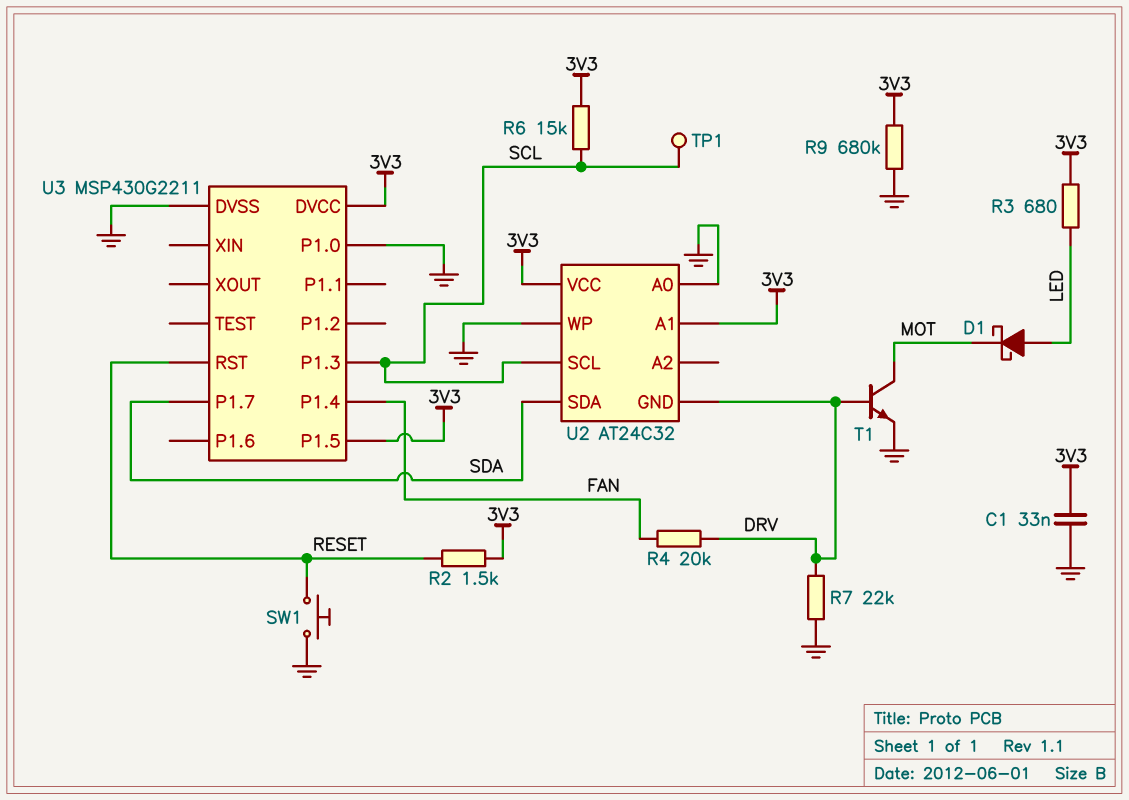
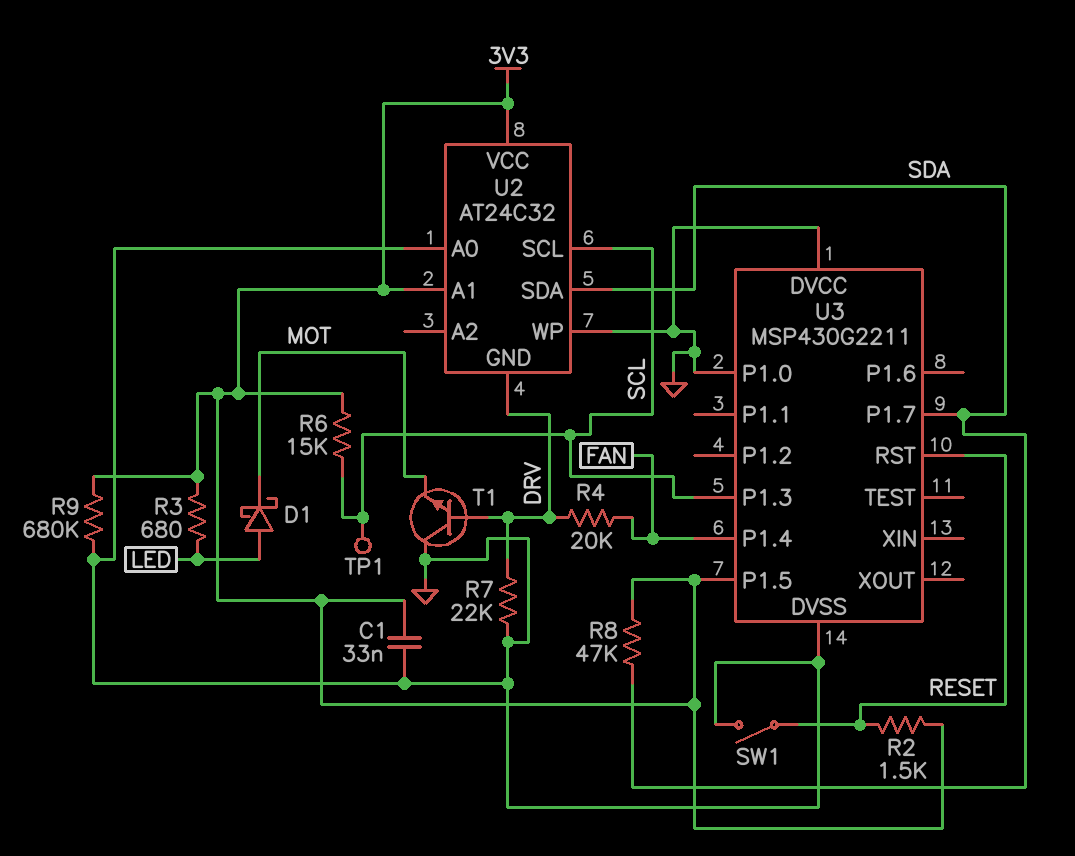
R8: none -> 47k (3V3, SDA)
SW1: button (GND, RESET) -> switch (GND, RESET)
T1: NPN (B DRV, C MOT, E GND) -> NPN (B DRV, C GND, E MOT)
U3 pin DVCC: 3V3 -> GND

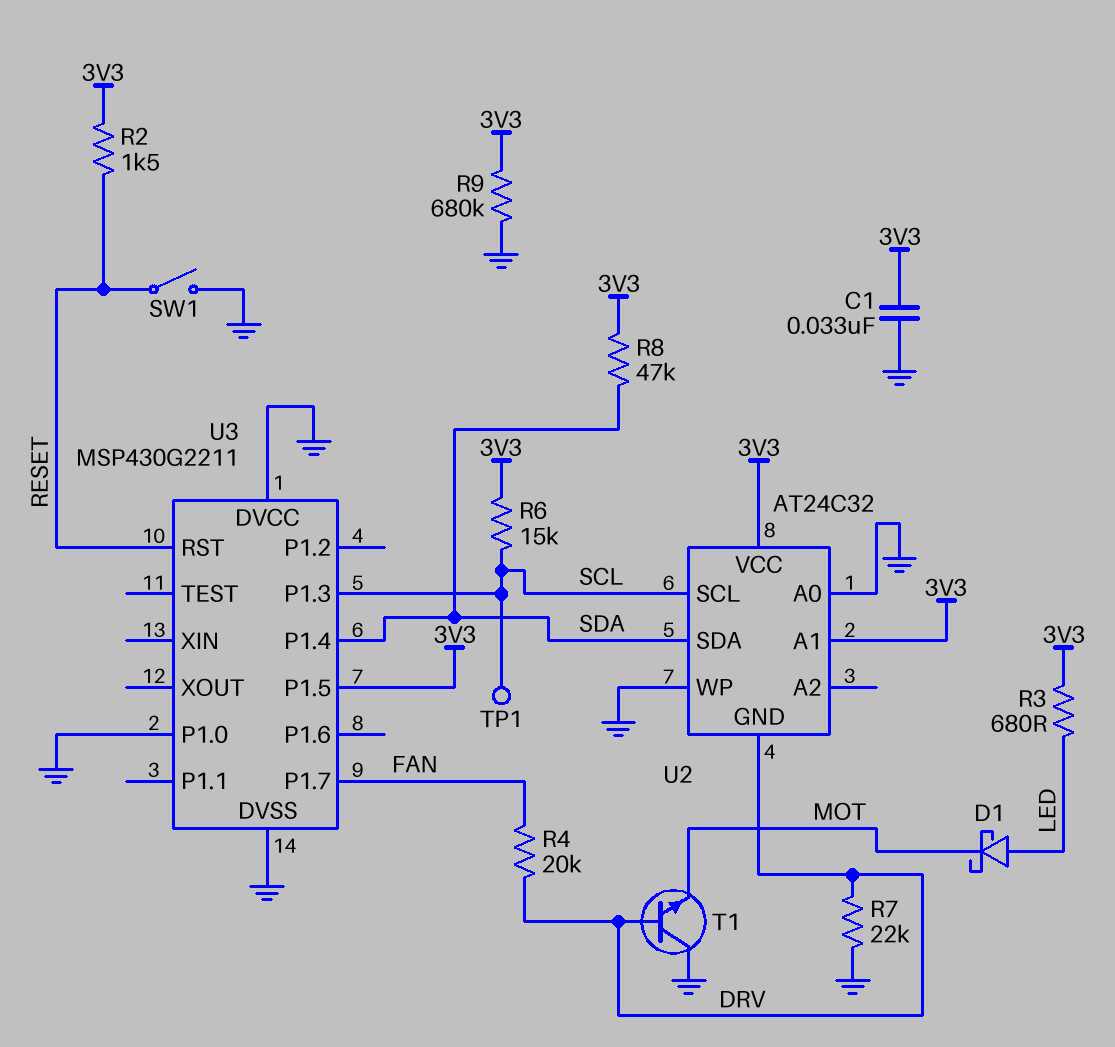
U3 pin P1.4: FAN -> SDA
U3 pin P1.7: SDA -> FAN

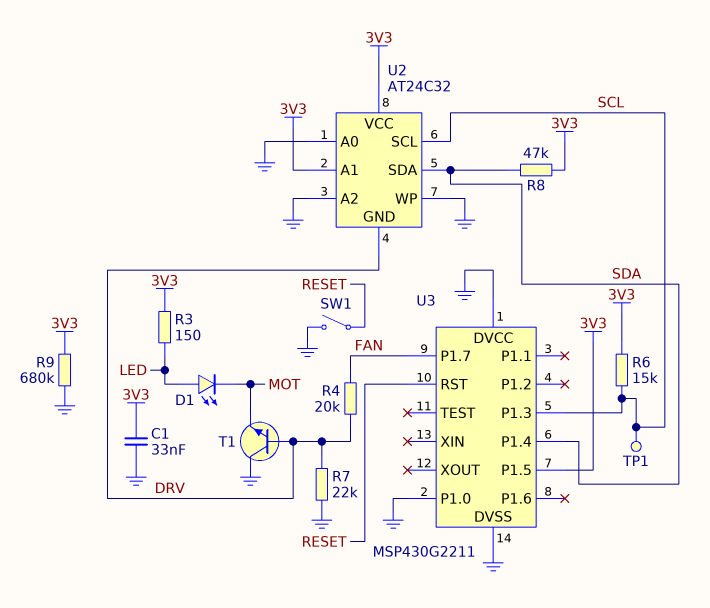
D1: schottky (A LED, K MOT) -> LED (A LED, K MOT)
R2: 1.5k (3V3, RESET) -> none
R3: 680 (3V3, LED) -> 150 (3V3, LED)
U2 pin A2: none -> GND

